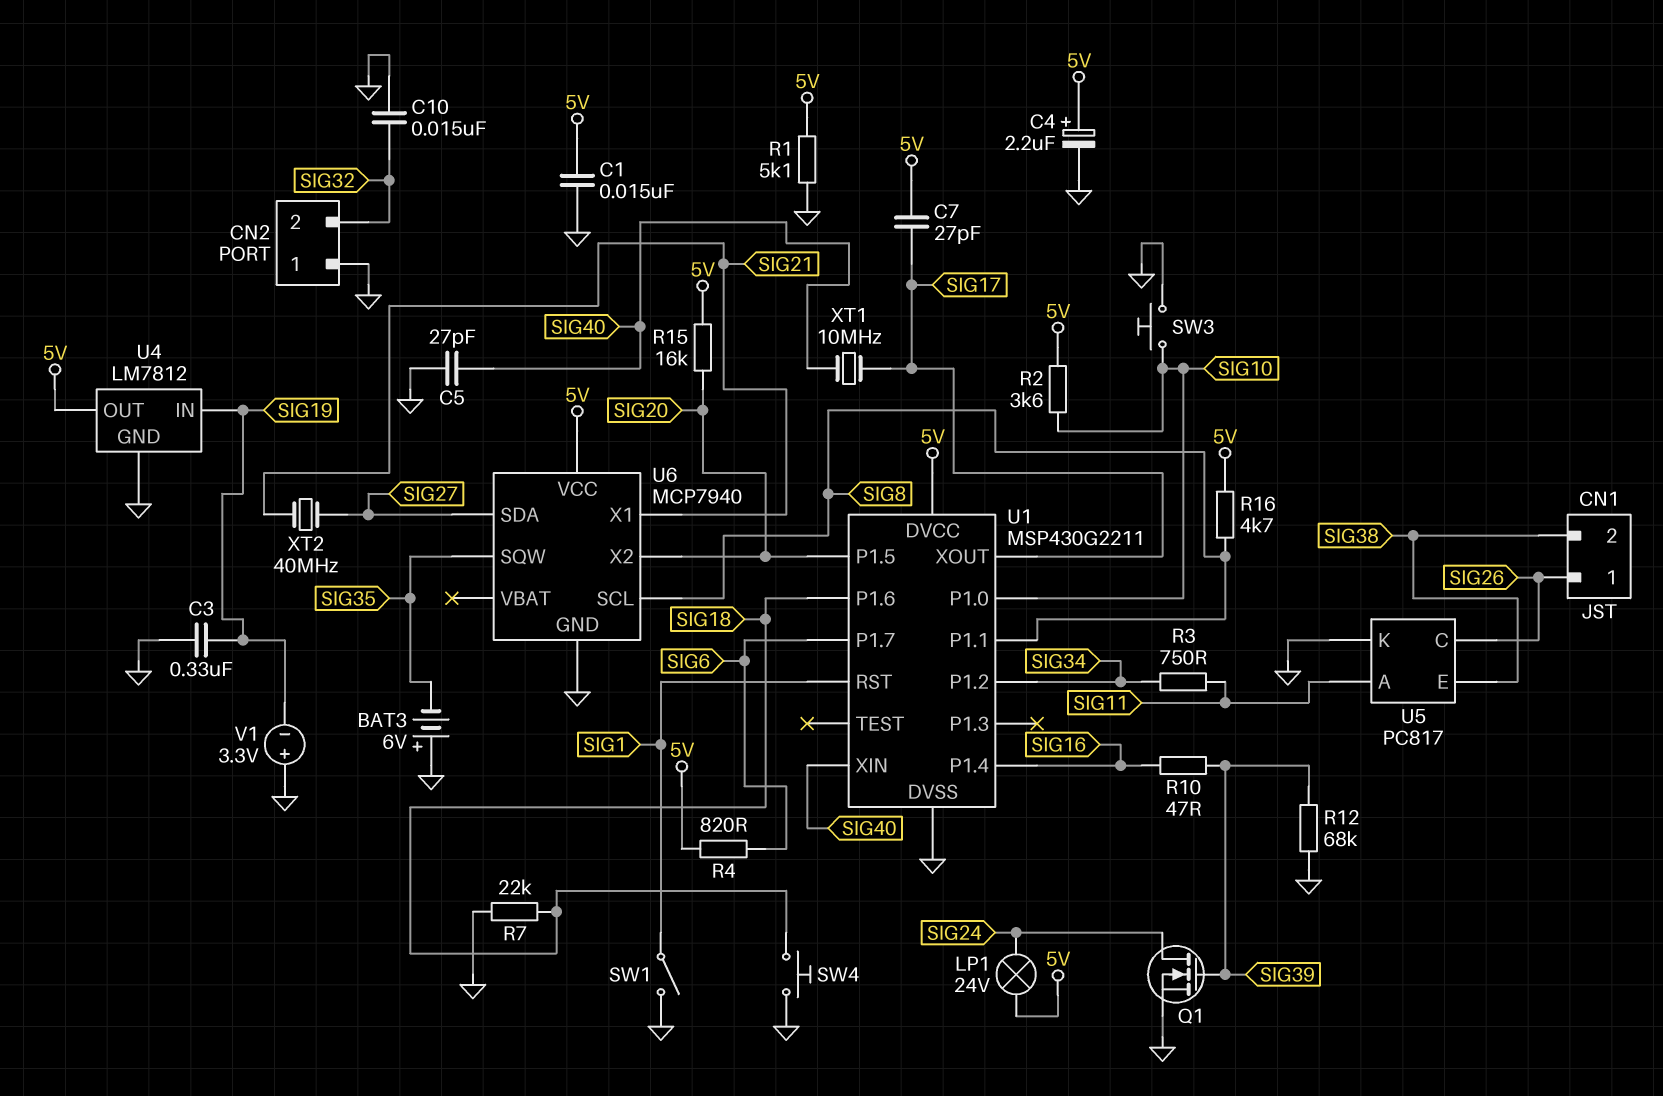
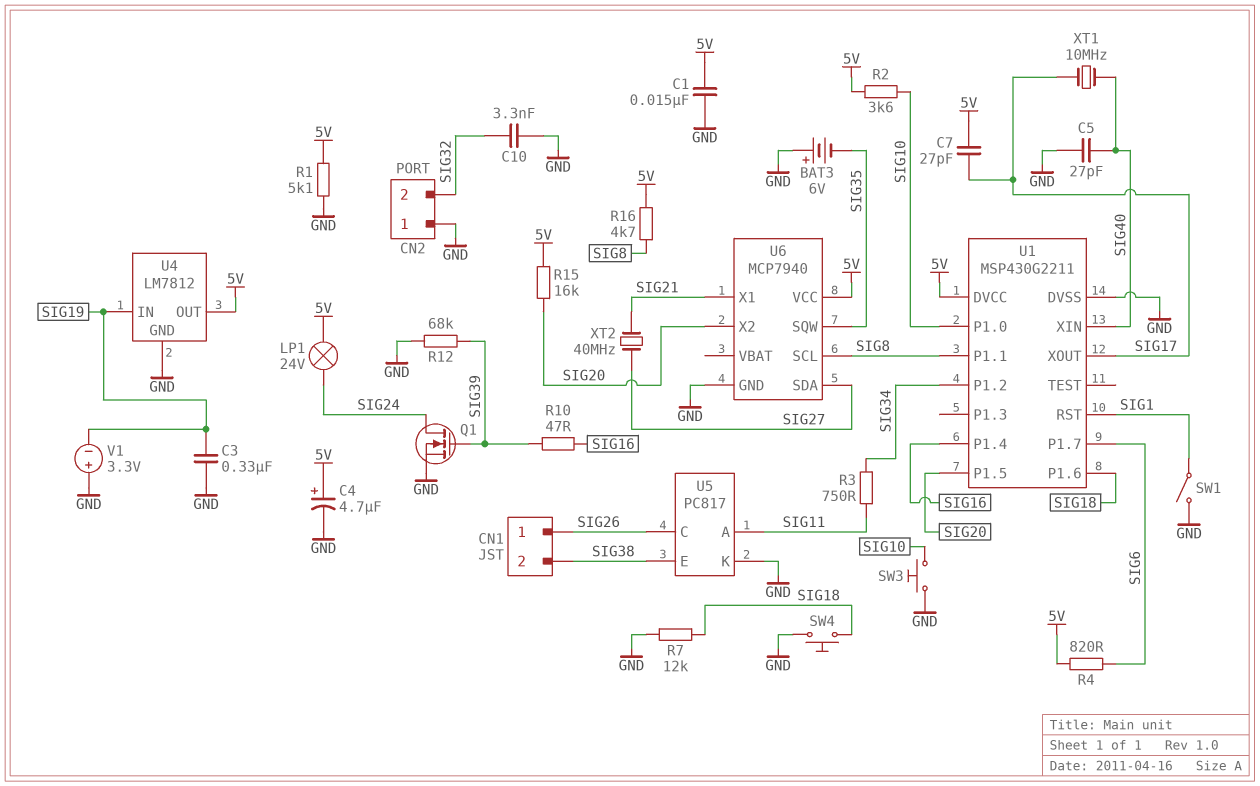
C4: 2.2uF (plus 5V, minus GND) -> 4.7uF (plus 5V, minus GND)
C10: 15nF (GND, SIG32) -> 3.3nF (GND, SIG32)
R7: 22k (GND, SIG18) -> 12k (GND, SIG18)

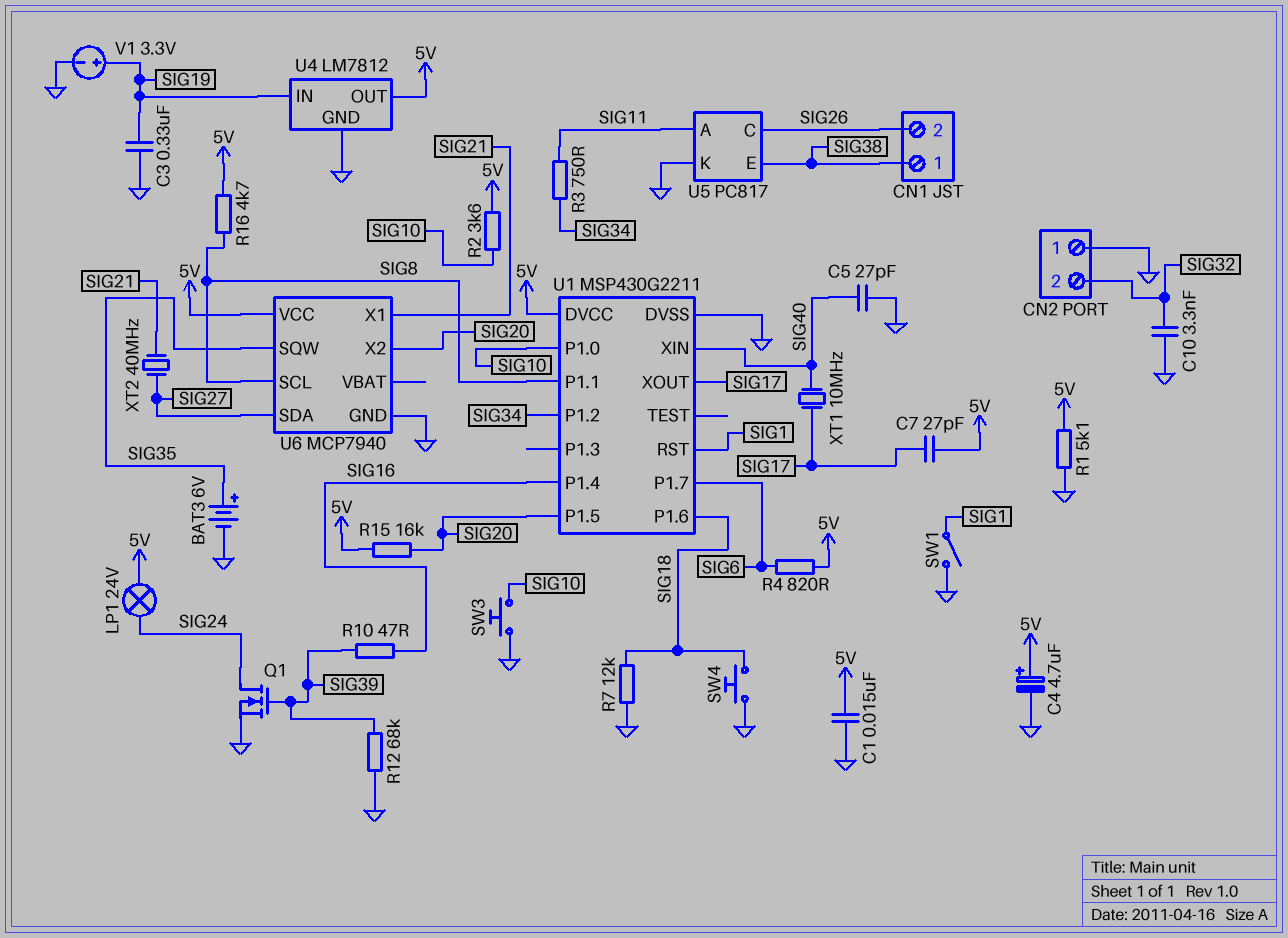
BAT3: 6V (plus GND, minus SIG35) -> 6V (plus SIG35, minus GND)
CN1 pin 1: SIG26 -> SIG38
CN1 pin 2: SIG38 -> SIG26
V1: 3.3V (plus GND, minus SIG19) -> 3.3V (plus SIG19, minus GND)

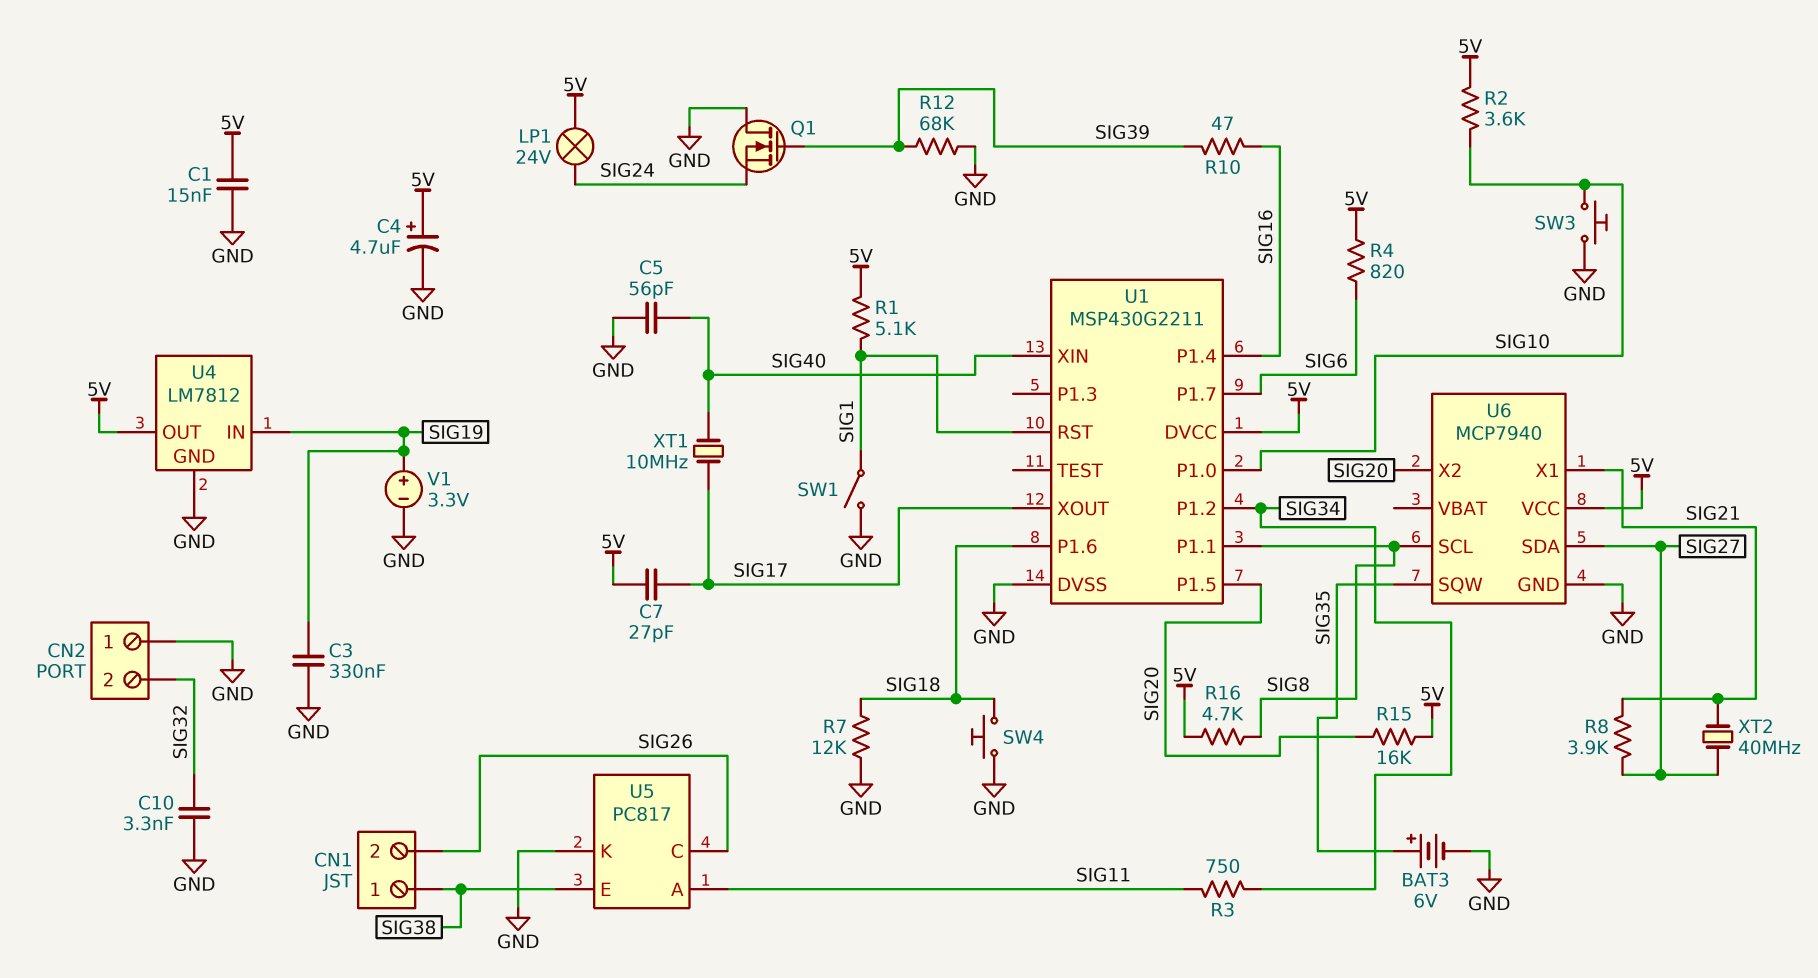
C5: 27pF (GND, SIG40) -> 56pF (GND, SIG40)
Q1: NMOS (G SIG39, D SIG24, S GND) -> NMOS (G SIG39, D GND, S SIG24)
R1: 5.1k (5V, GND) -> 5.1k (5V, SIG1)
R8: none -> 3.9k (SIG21, SIG27)

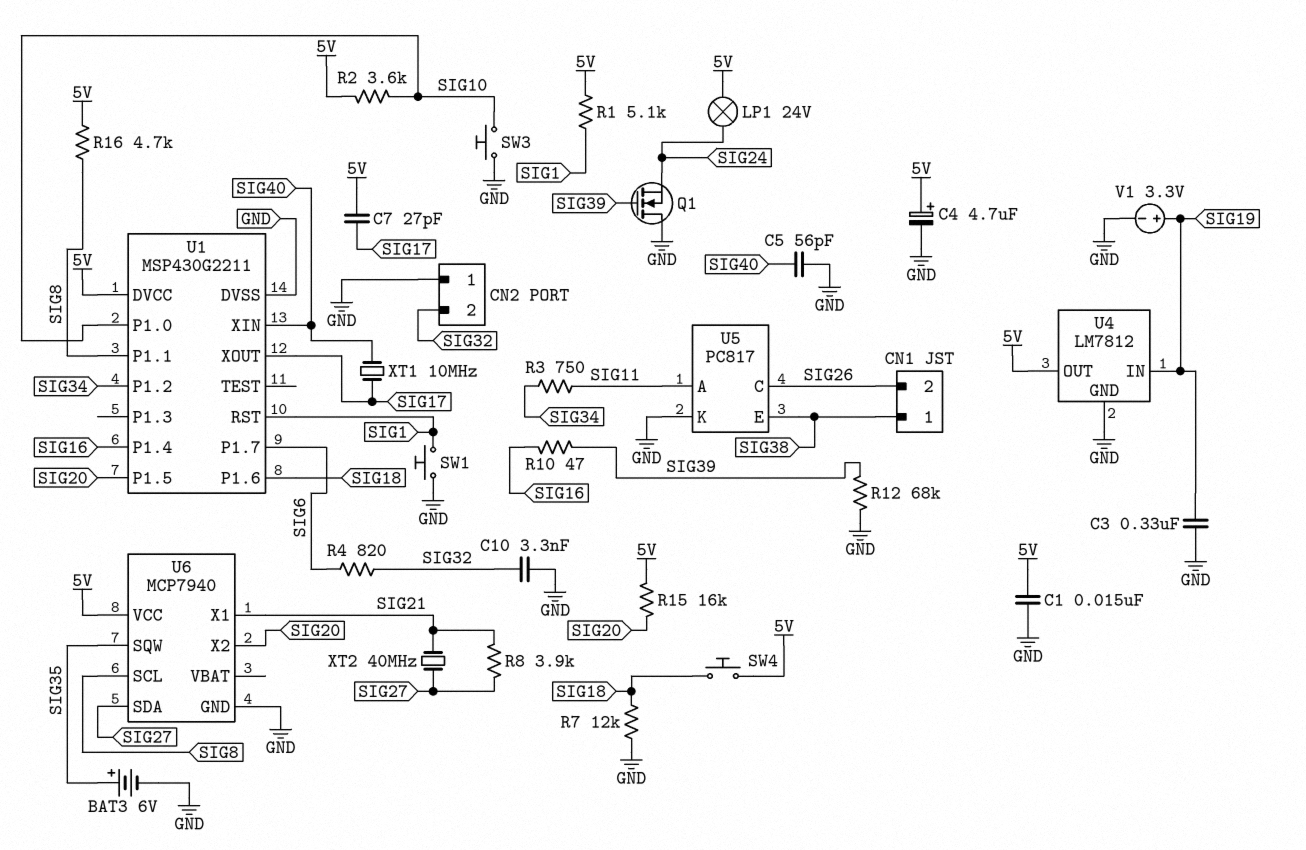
R4: 820 (5V, SIG6) -> 820 (SIG6, SIG32)
SW1: switch (GND, SIG1) -> button (GND, SIG1)
SW4: button (GND, SIG18) -> button (5V, SIG18)

